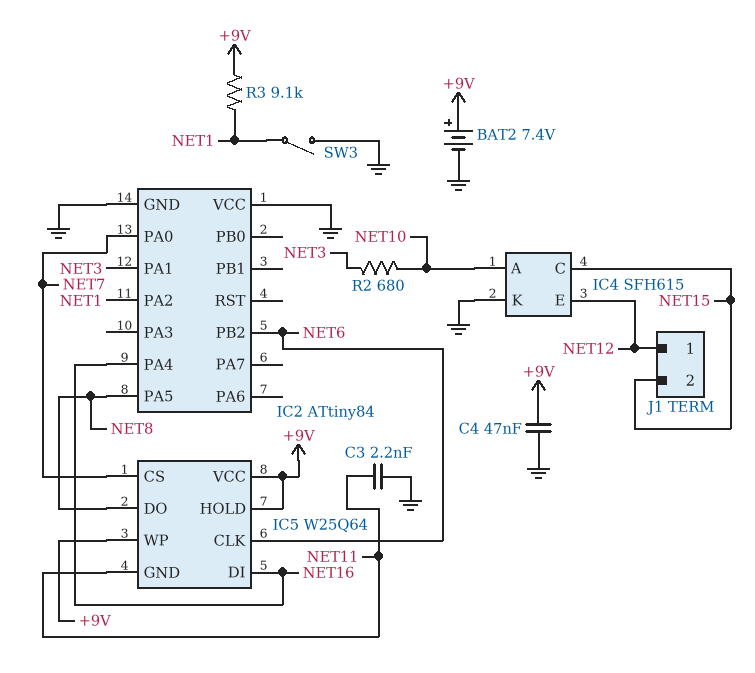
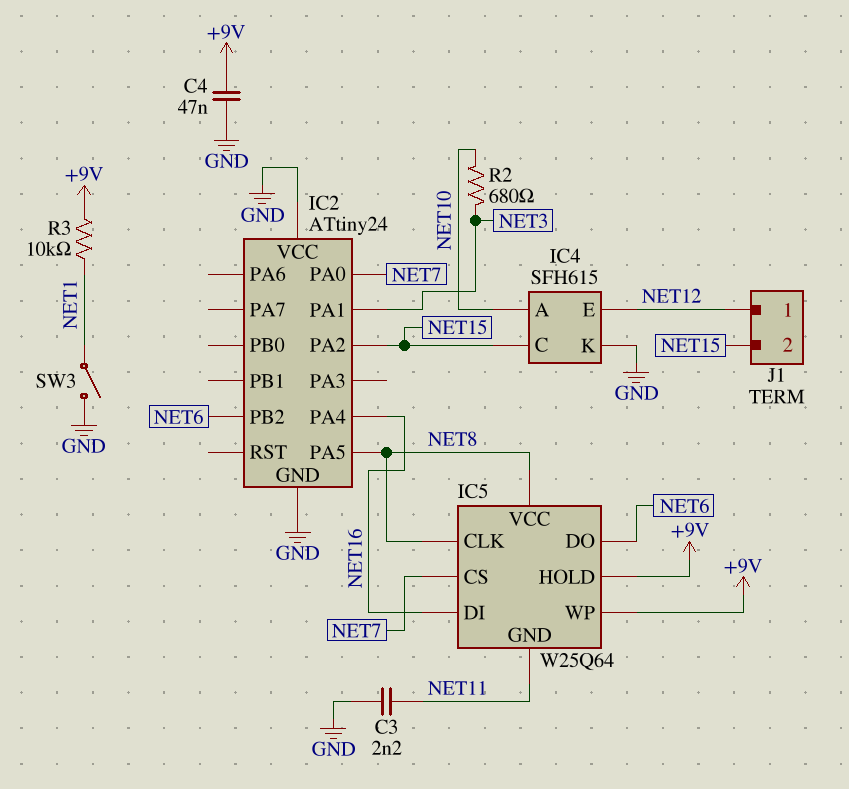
BAT2: 7.4V (plus +9V, minus GND) -> none
IC2: ATtiny84 -> ATtiny24
IC2 pin PA2: NET1 -> NET15
IC5 pin CLK: NET6 -> NET8
IC5 pin DO: NET8 -> NET6
IC5 pin VCC: +9V -> NET8
R3: 9.1k (+9V, NET1) -> 10k (+9V, NET1)

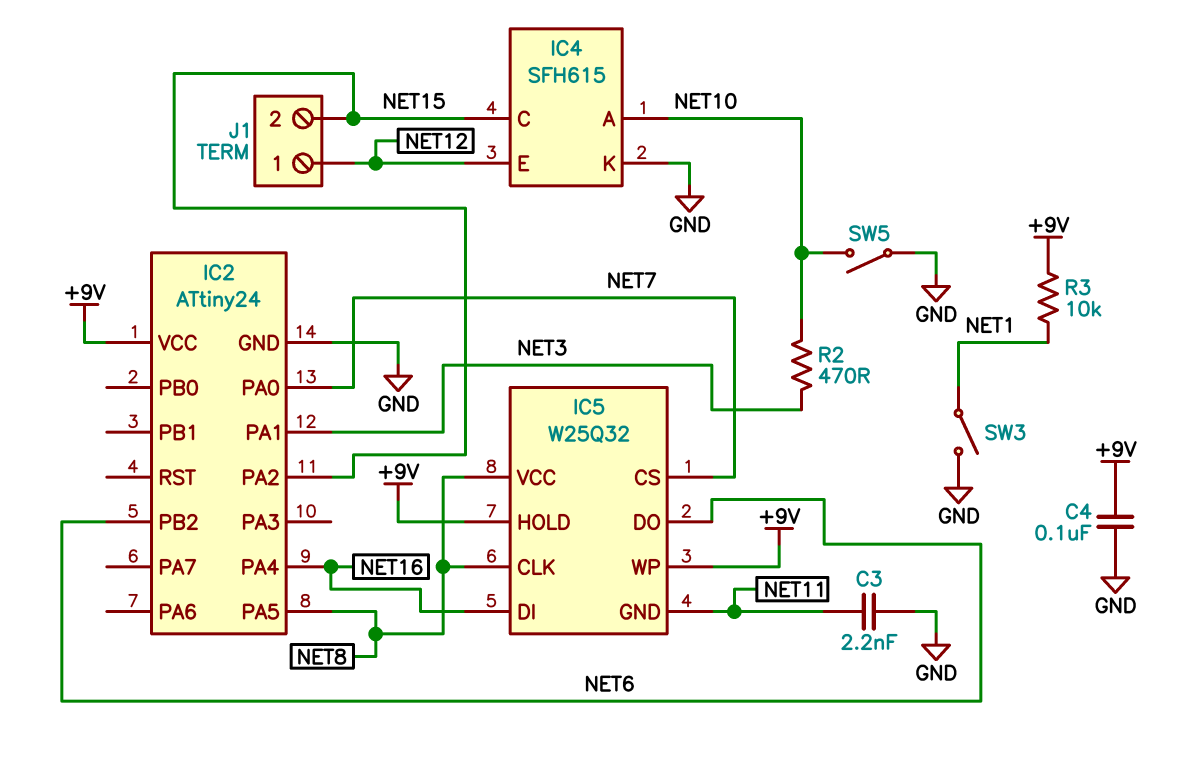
C4: 47nF (+9V, GND) -> 100nF (+9V, GND)
IC2 pin VCC: GND -> +9V
IC5: W25Q64 -> W25Q32
R2: 680 (NET3, NET10) -> 470 (NET3, NET10)
SW5: none -> switch (GND, NET10)

